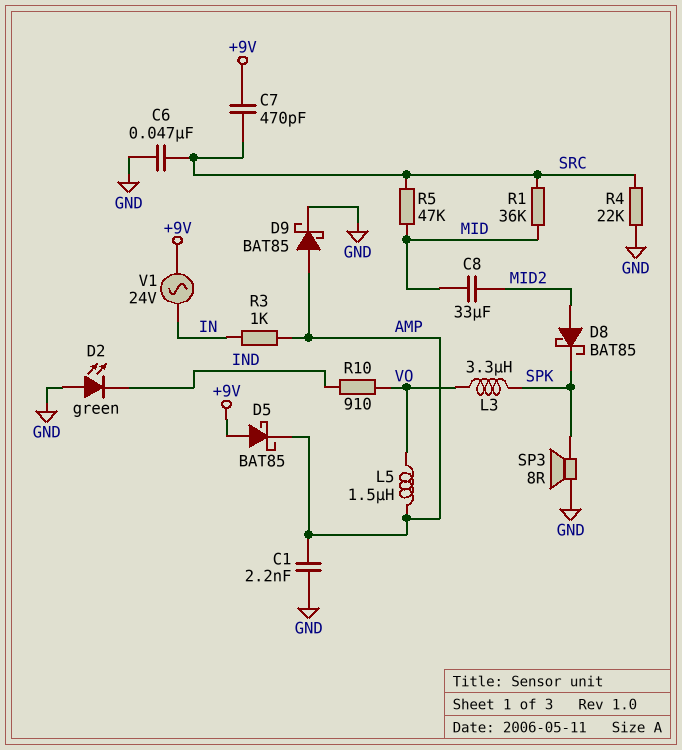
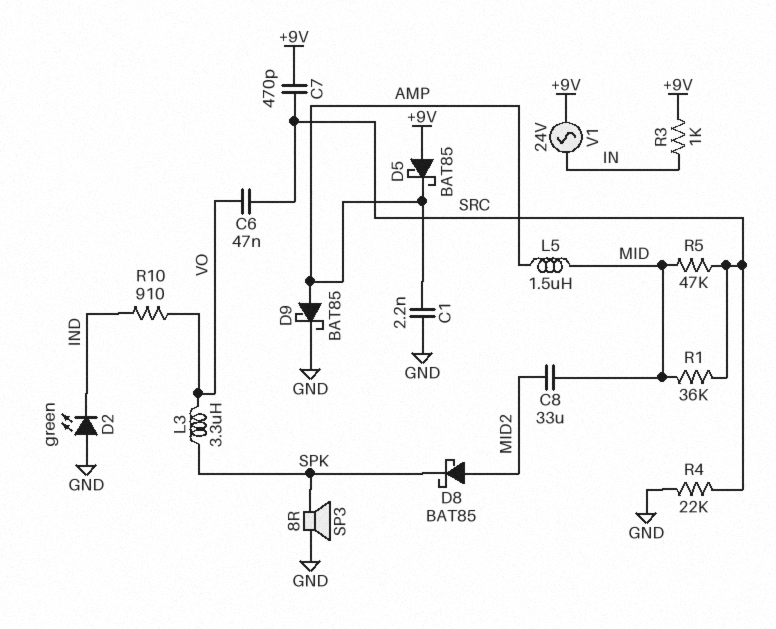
C6: 47nF (GND, SRC) -> 47nF (SRC, VO)
L5: 1.5uH (AMP, VO) -> 1.5uH (AMP, MID)
R3: 1k (AMP, IN) -> 1k (+9V, IN)

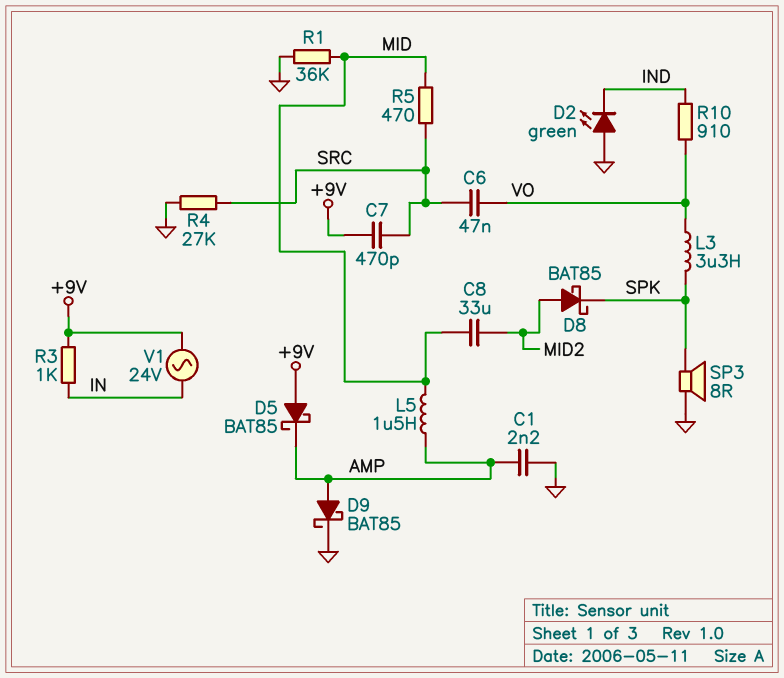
R1: 36k (MID, SRC) -> 36k (GND, MID)
R4: 22k (GND, SRC) -> 27k (GND, SRC)
R5: 47k (MID, SRC) -> 470 (MID, SRC)

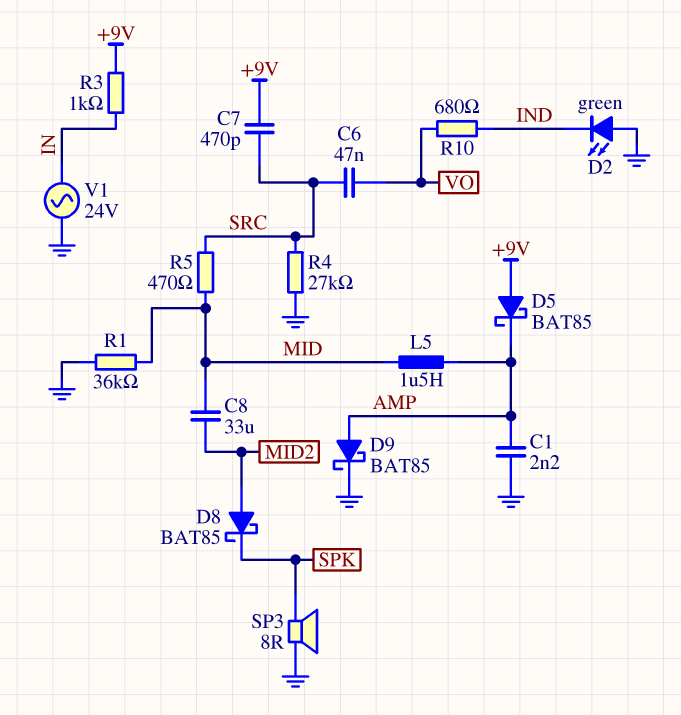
L3: 3.3uH (SPK, VO) -> none
R10: 910 (IND, VO) -> 680 (IND, VO)
V1: AC 24V (+9V, IN) -> AC 24V (GND, IN)

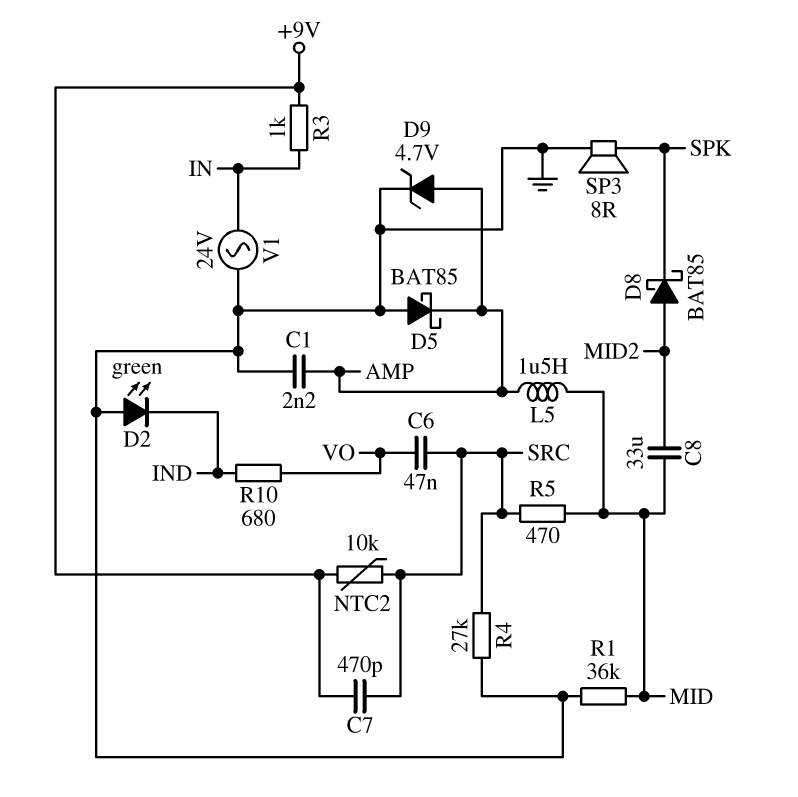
D5: schottky BAT85 (A +9V, K AMP) -> schottky BAT85 (A GND, K AMP)
D9: schottky BAT85 (A AMP, K GND) -> zener 4.7V (A AMP, K GND)
NTC2: none -> 10k (+9V, SRC)

